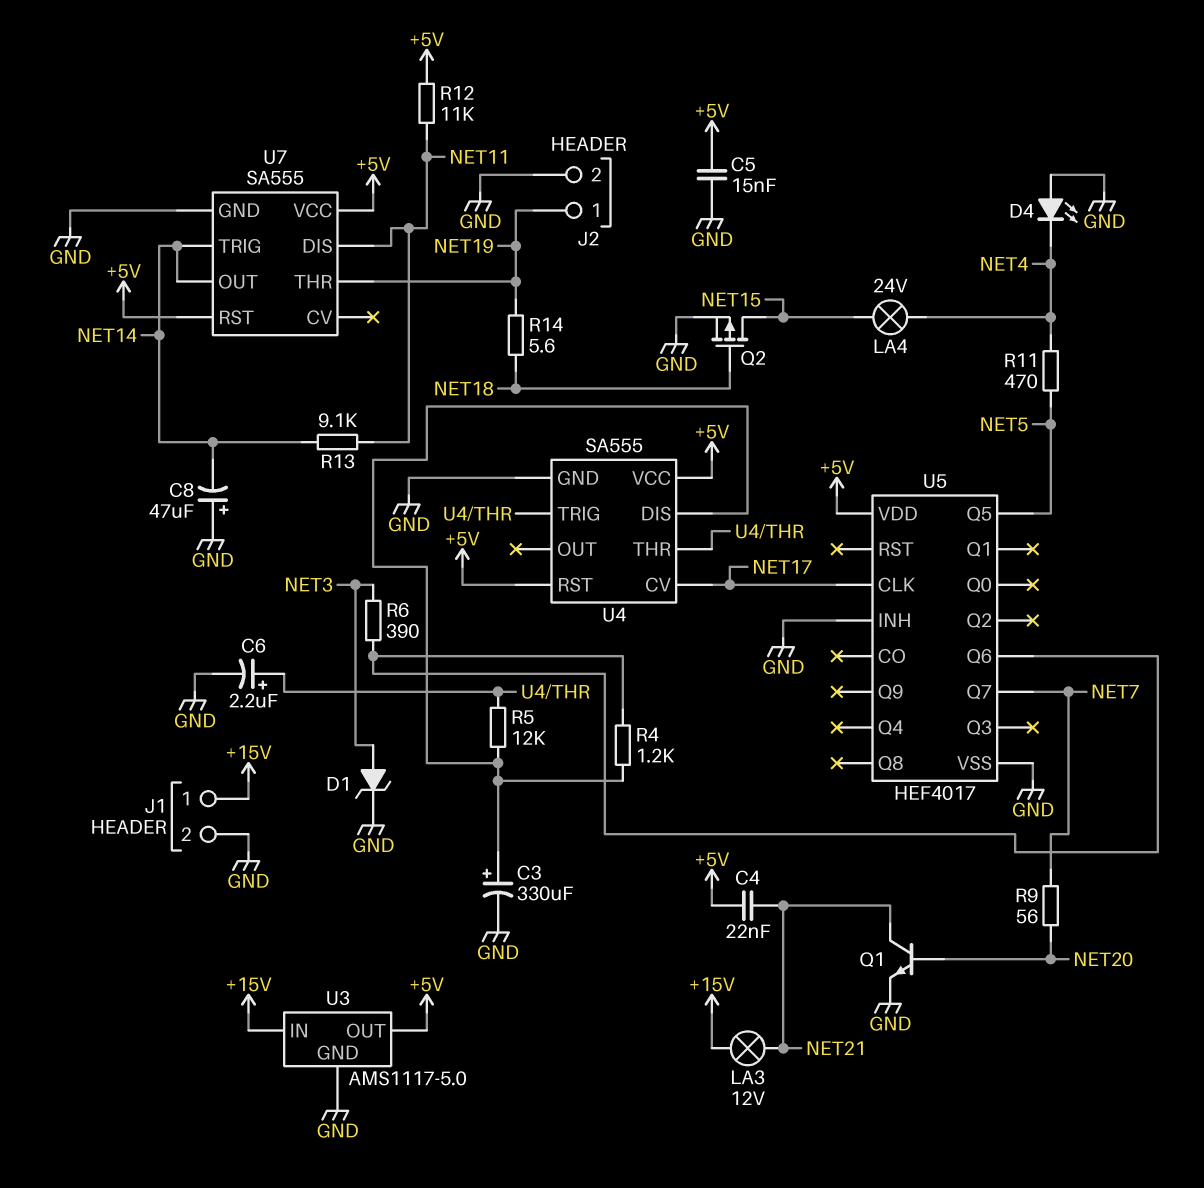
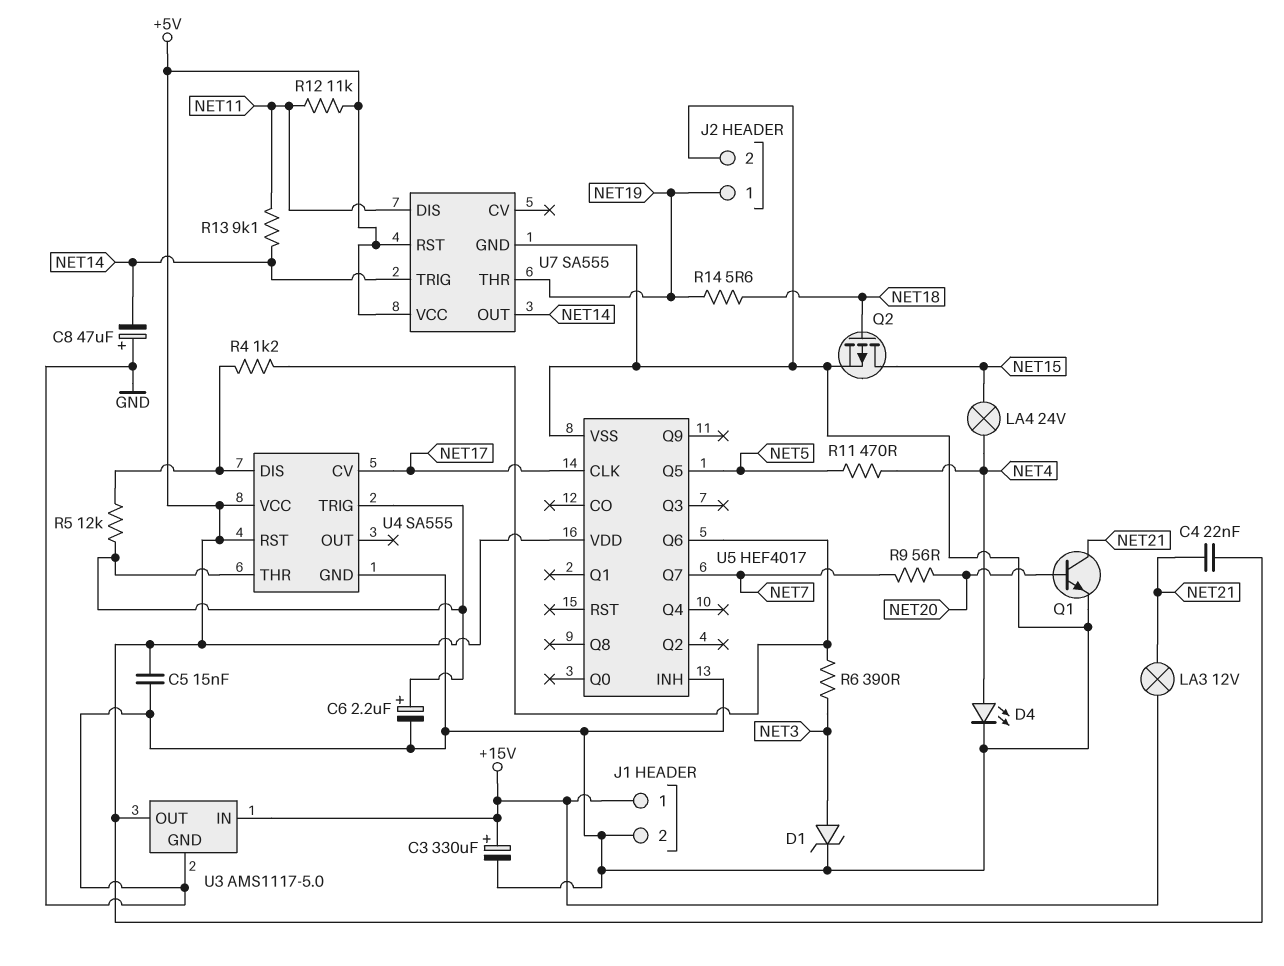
C3: 330uF (plus U4/DIS, minus GND) -> 330uF (plus +15V, minus GND)
D4: LED (A GND, K NET4) -> LED (A NET4, K GND)

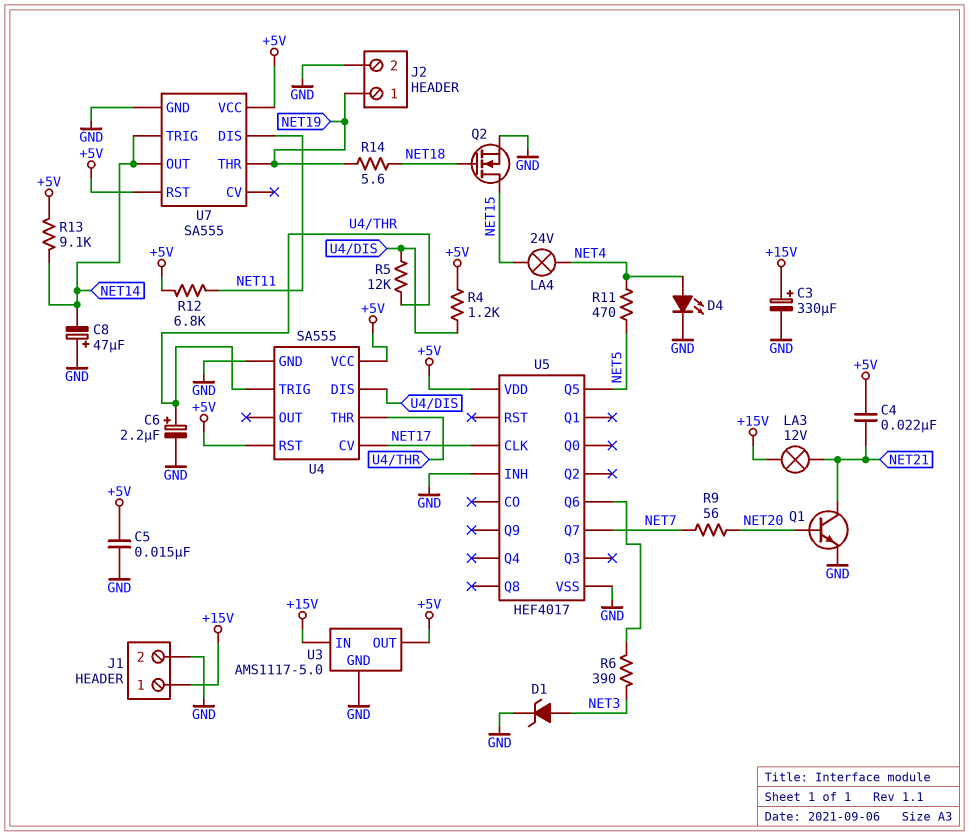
Q2: PMOS (G NET18, D NET15, S GND) -> NMOS (G NET18, D NET15, S GND)
R4: 1.2k (U4/DIS, U5/Q6) -> 1.2k (+5V, U4/DIS)
R12: 11k (+5V, NET11) -> 6.8k (+5V, NET11)
R13: 9.1k (NET11, NET14) -> 9.1k (+5V, NET14)

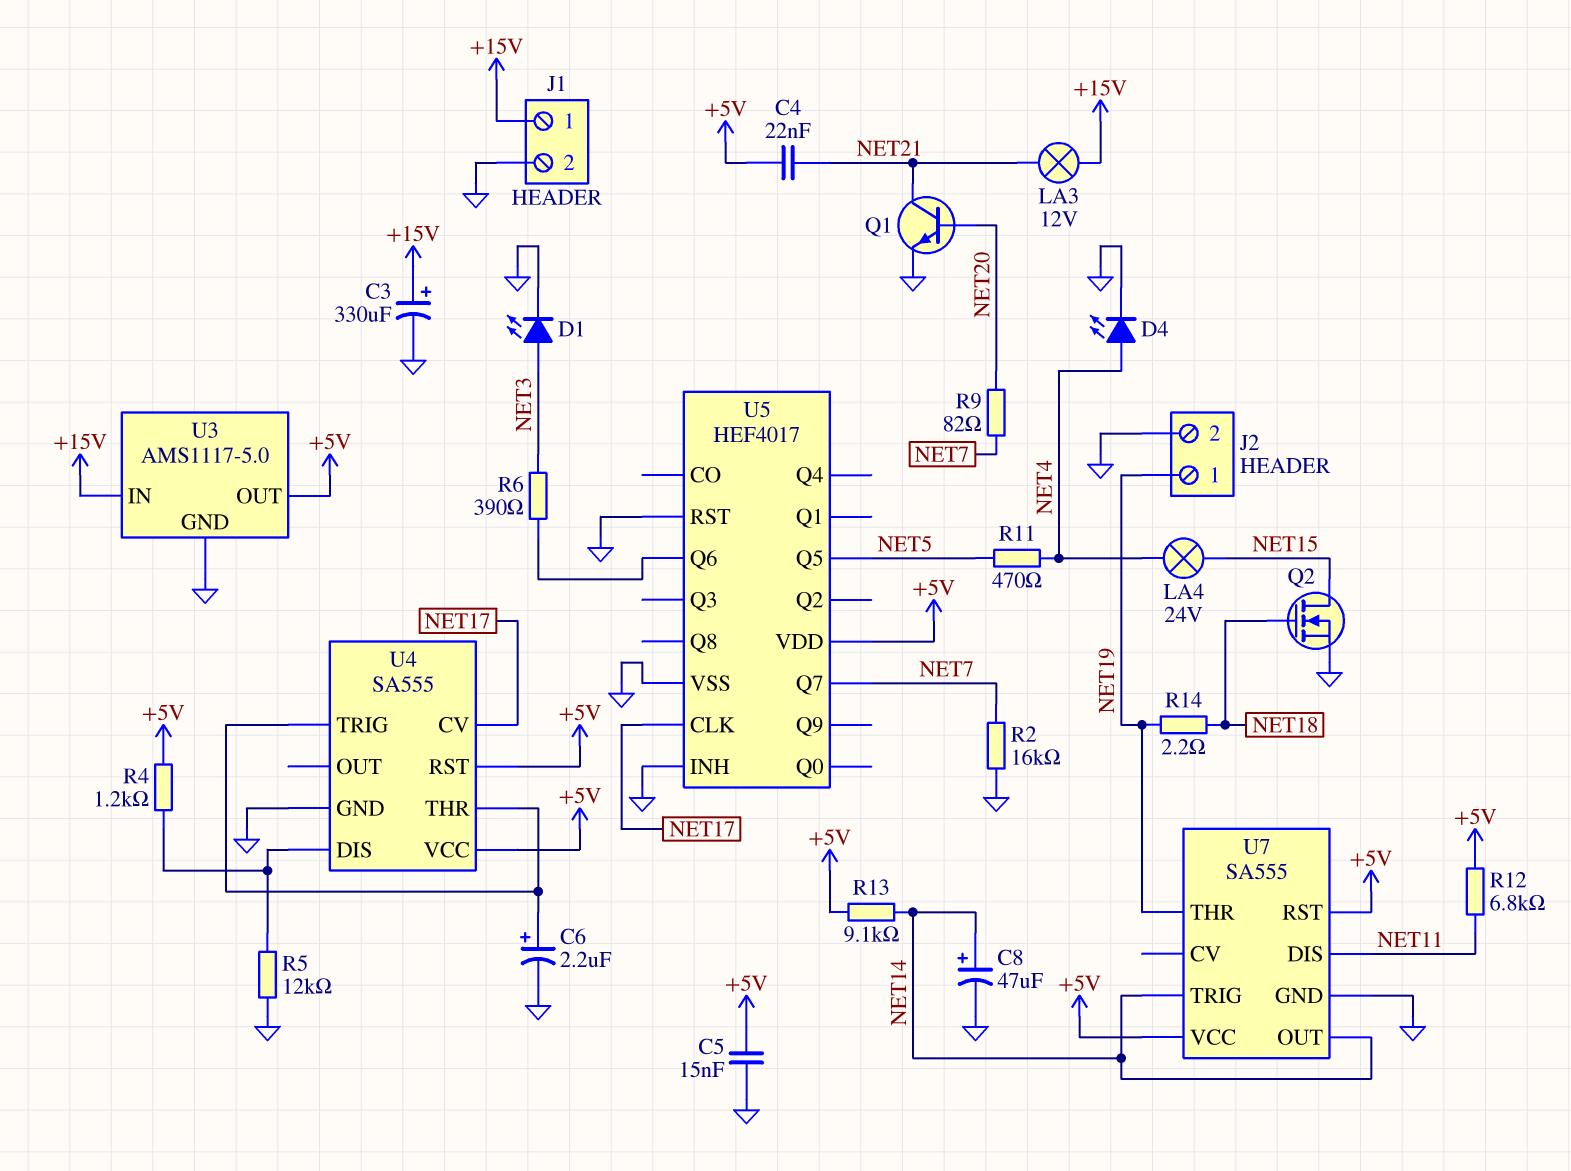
C8: 47uF (plus GND, minus NET14) -> 47uF (plus NET14, minus GND)
D1: zener (A NET3, K GND) -> LED (A NET3, K GND)
R2: none -> 16k (GND, NET7)
R5: 12k (U4/DIS, U4/THR) -> 12k (GND, U4/DIS)
R9: 56 (NET7, NET20) -> 82 (NET7, NET20)
R14: 5.6 (NET18, NET19) -> 2.2 (NET18, NET19)
U5 pin RST: none -> GND

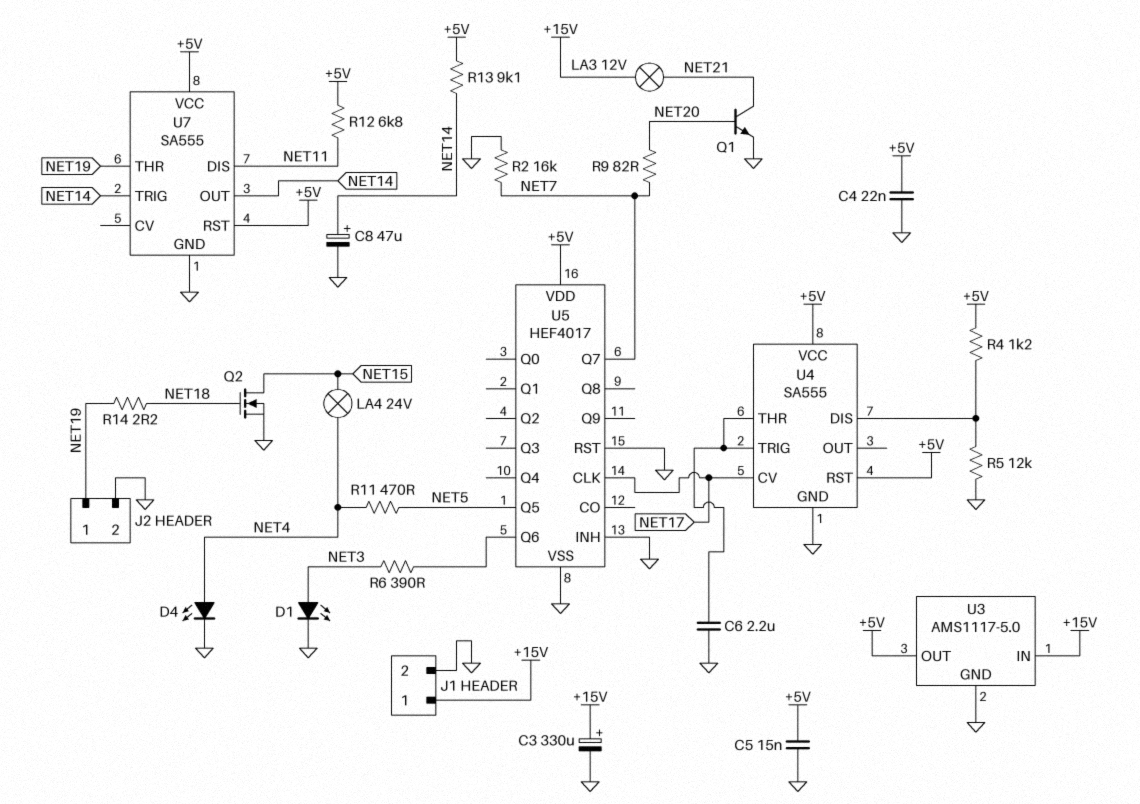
C4: 22nF (+5V, NET21) -> 22nF (+5V, GND)
C6: 2.2uF (plus U4/THR, minus GND) -> 2.2uF (GND, U4/THR)

